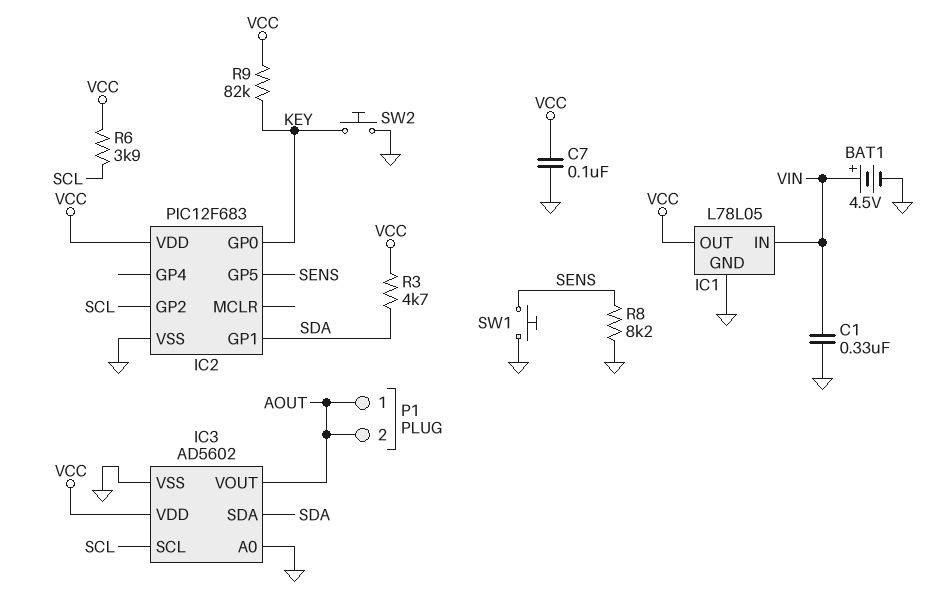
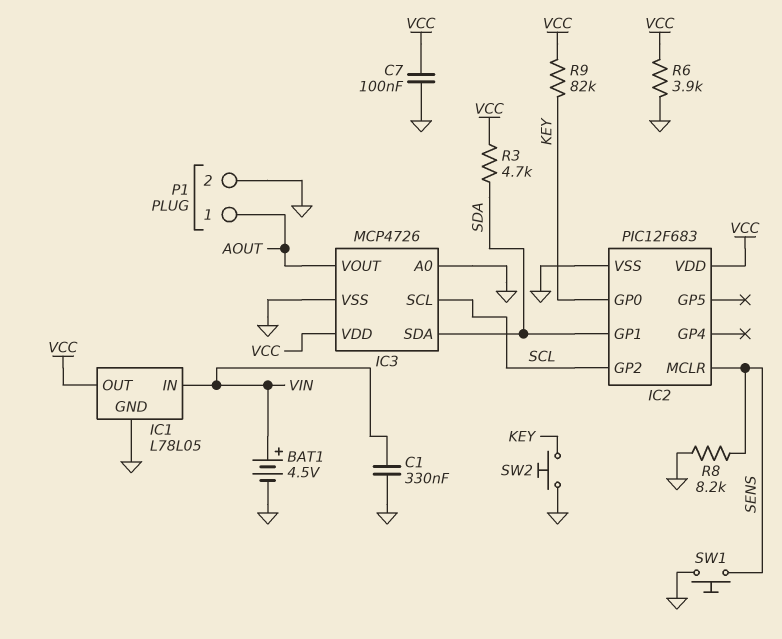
IC2 pin GP5: SENS -> none
IC2 pin MCLR: none -> SENS
IC3: AD5602 -> MCP4726
P1 pin 2: AOUT -> GND
R6: 3.9k (SCL, VCC) -> 3.9k (GND, VCC)

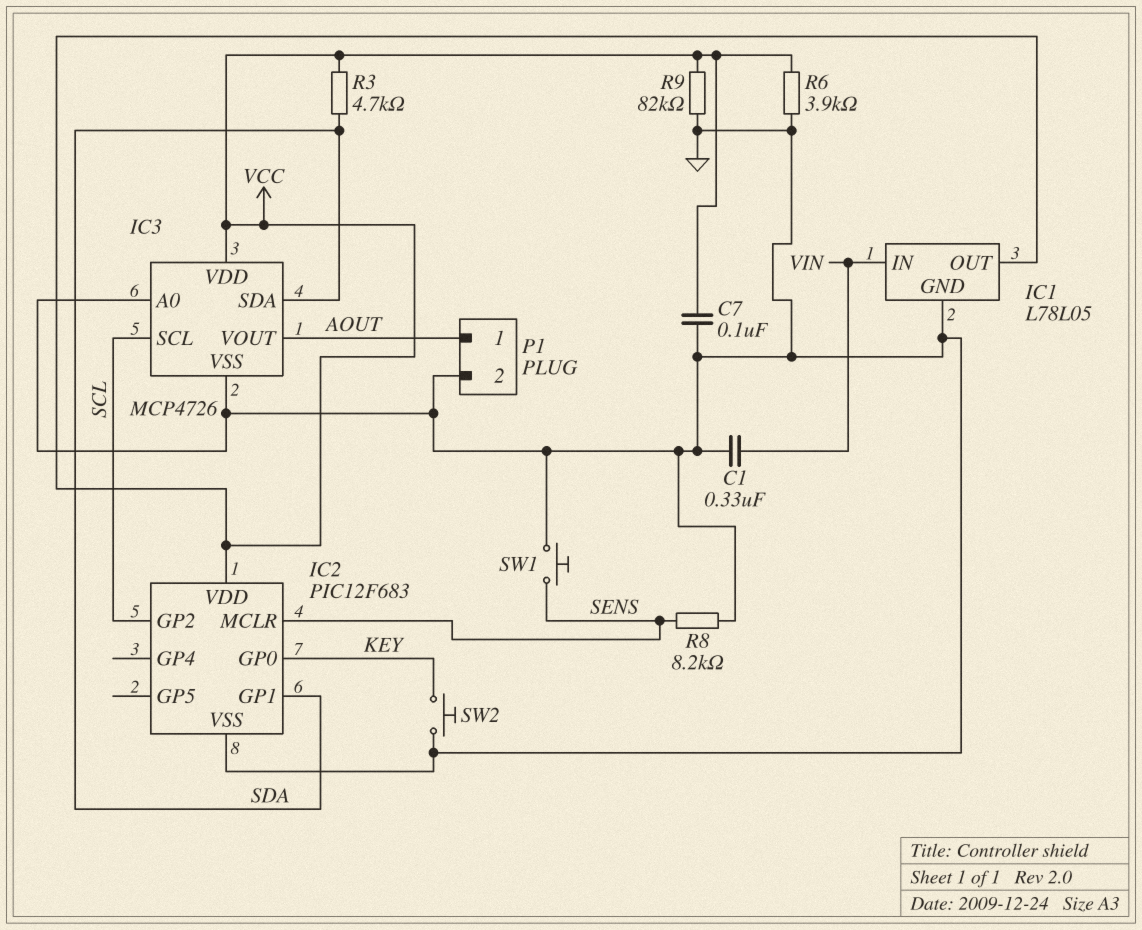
BAT1: 4.5V (plus VIN, minus GND) -> none
R9: 82k (KEY, VCC) -> 82k (GND, VCC)

